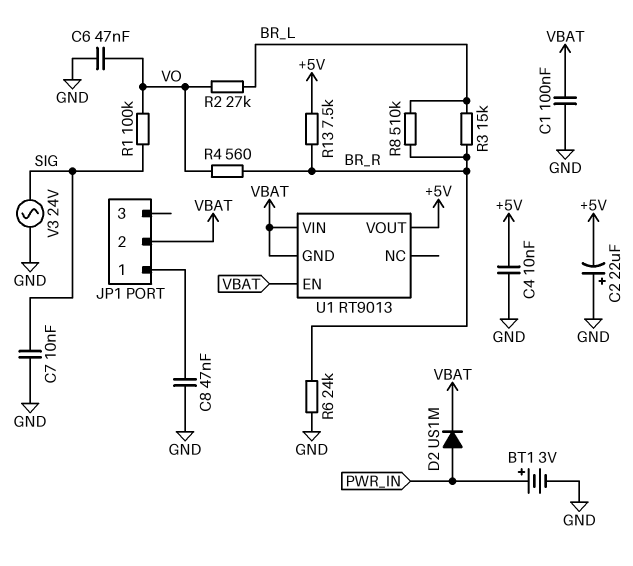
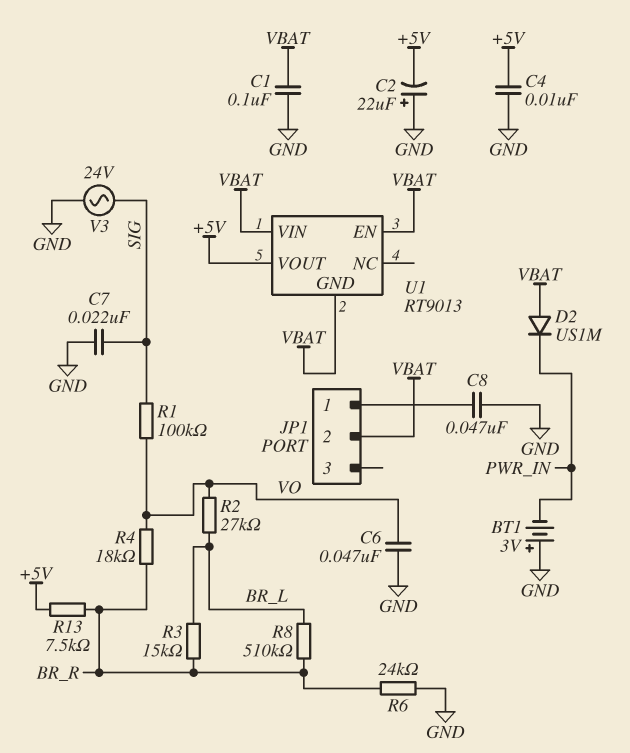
BT1: 3V (plus PWR_IN, minus GND) -> 3V (plus GND, minus PWR_IN)
C7: 10nF (GND, SIG) -> 22nF (GND, SIG)
D2: diode US1M (A PWR_IN, K VBAT) -> diode US1M (A VBAT, K PWR_IN)
R4: 560 (BR_R, VO) -> 18k (BR_R, VO)

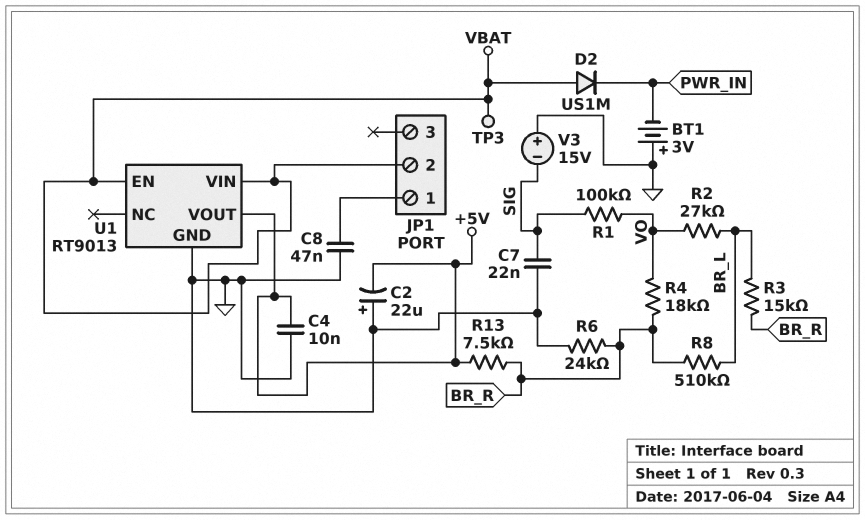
C1: 100nF (GND, VBAT) -> none
C6: 47nF (GND, VO) -> none
TP3: none -> test point (VBAT)
U1 pin GND: VBAT -> GND
V3: AC 24V (GND, SIG) -> 15V (plus GND, minus SIG)

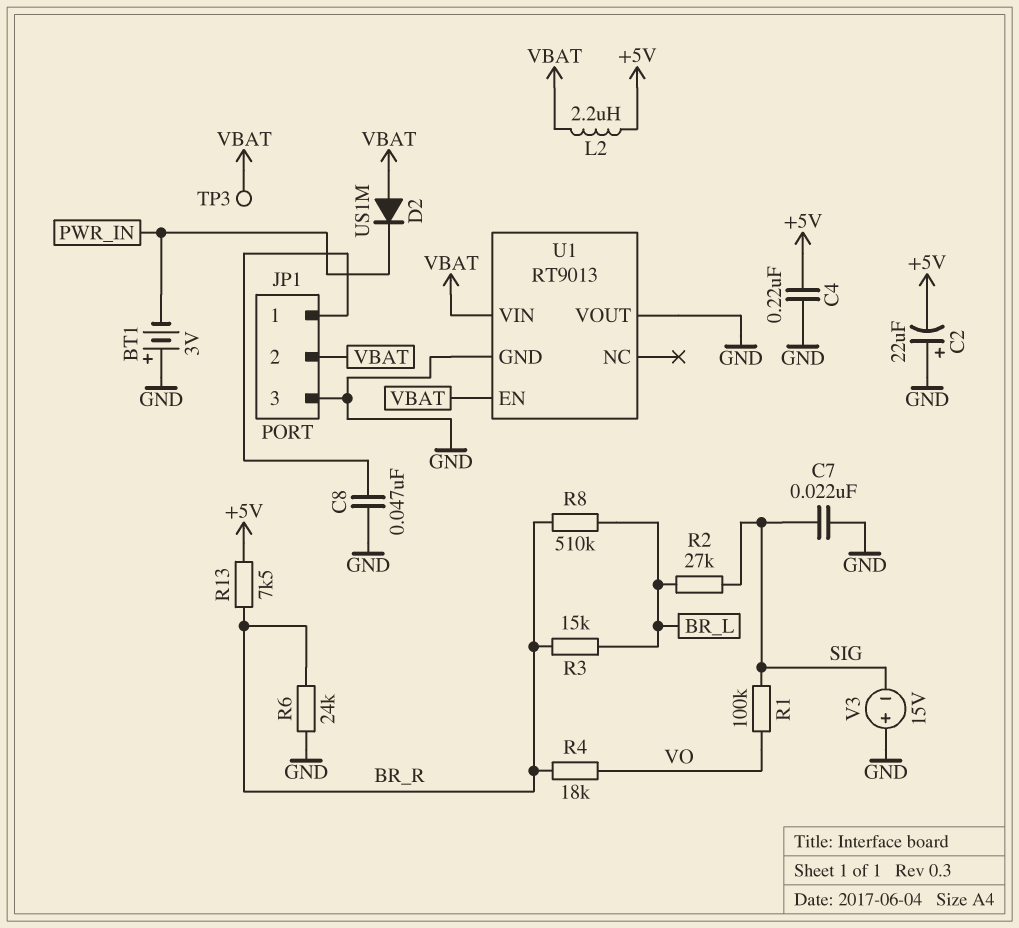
C4: 10nF (+5V, GND) -> 220nF (+5V, GND)
JP1 pin 3: none -> GND
L2: none -> 2.2uH (+5V, VBAT)
R2: 27k (BR_L, VO) -> 27k (BR_L, SIG)
U1 pin VOUT: +5V -> GND

